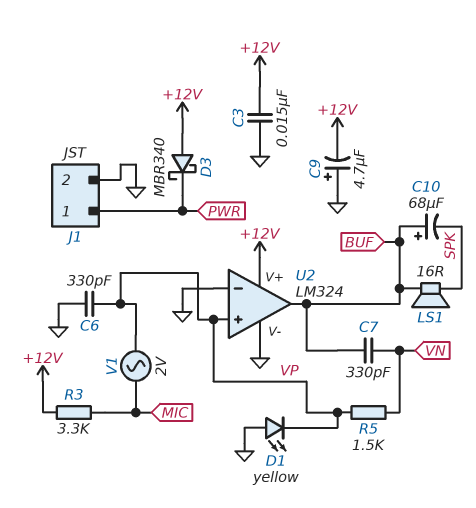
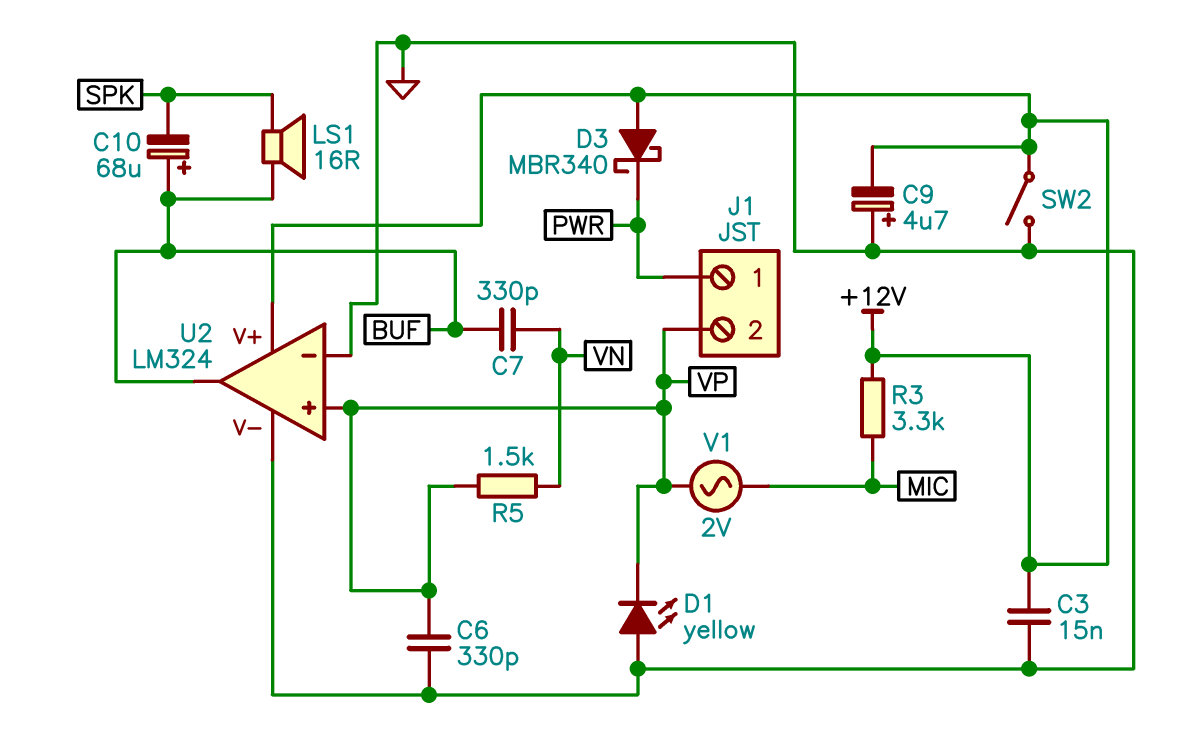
J1 pin 2: GND -> VP
SW2: none -> switch (+12V, GND)

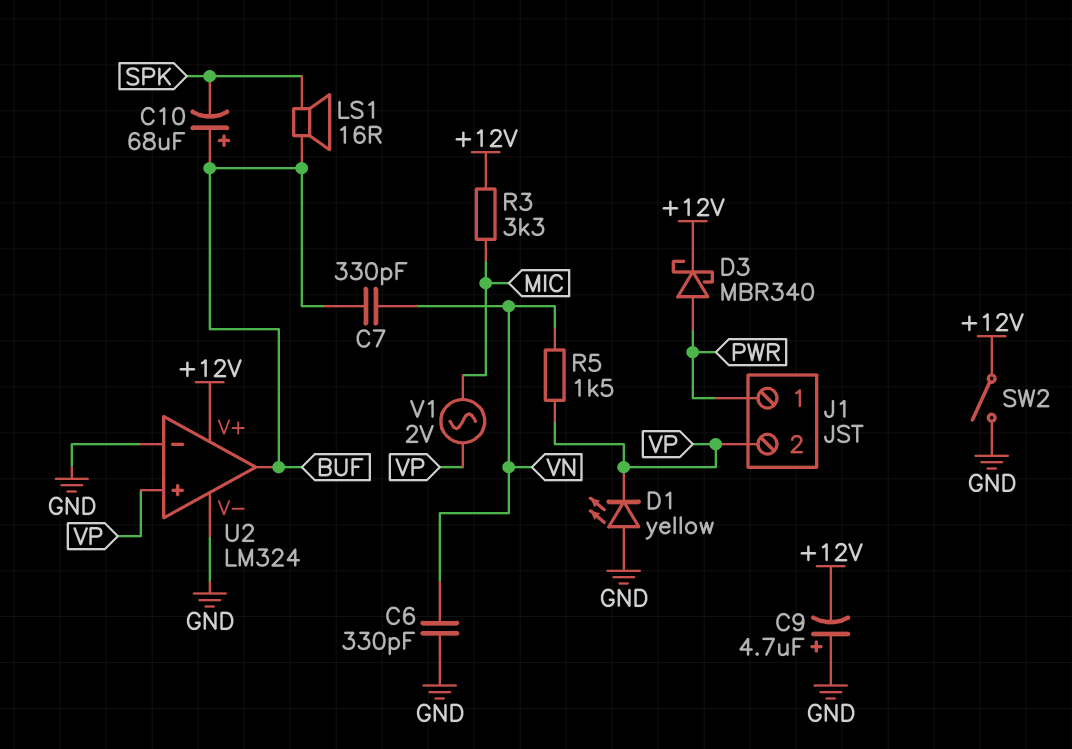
C3: 15nF (+12V, GND) -> none
C6: 330pF (GND, VP) -> 330pF (GND, VN)
D3: schottky MBR340 (A +12V, K PWR) -> schottky MBR340 (A PWR, K +12V)

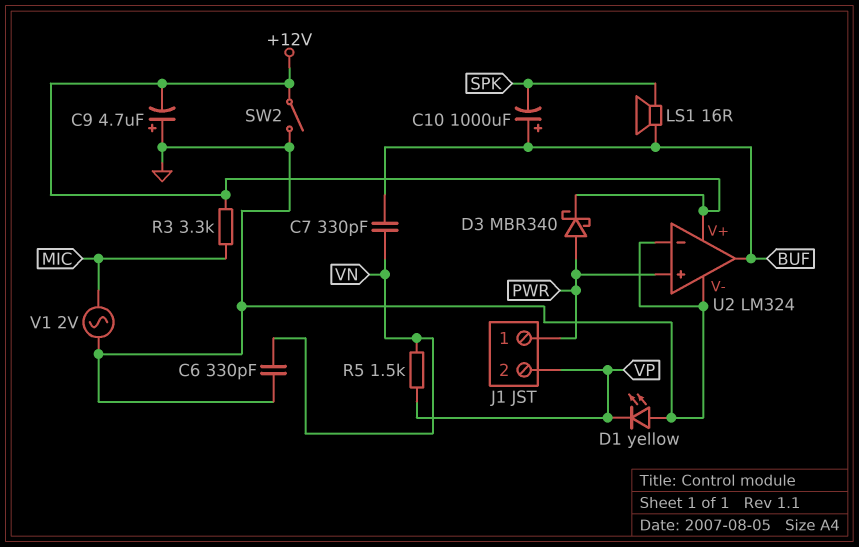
C10: 68uF (plus BUF, minus SPK) -> 1000uF (plus BUF, minus SPK)
U2 pin in+: VP -> PWR
V1: AC 2V (MIC, VP) -> AC 2V (GND, MIC)

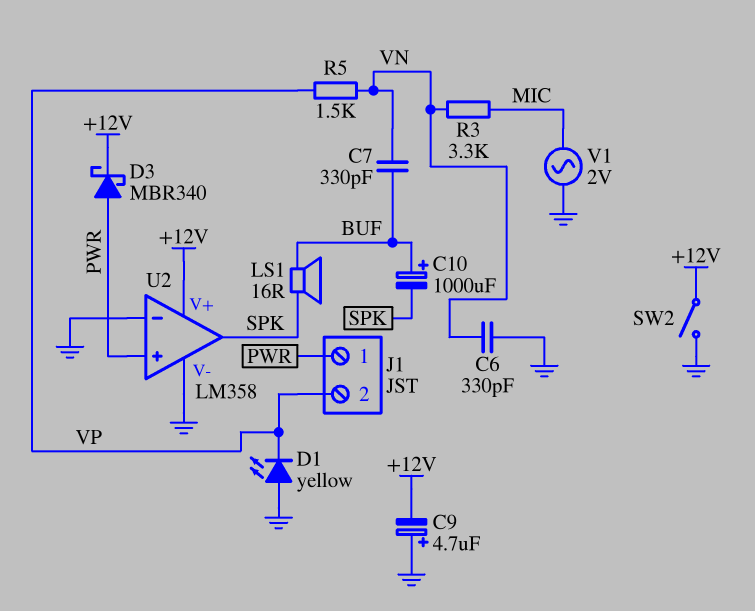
R3: 3.3k (+12V, MIC) -> 3.3k (MIC, VN)
U2: LM324 -> LM358
U2 pin out: BUF -> SPK

